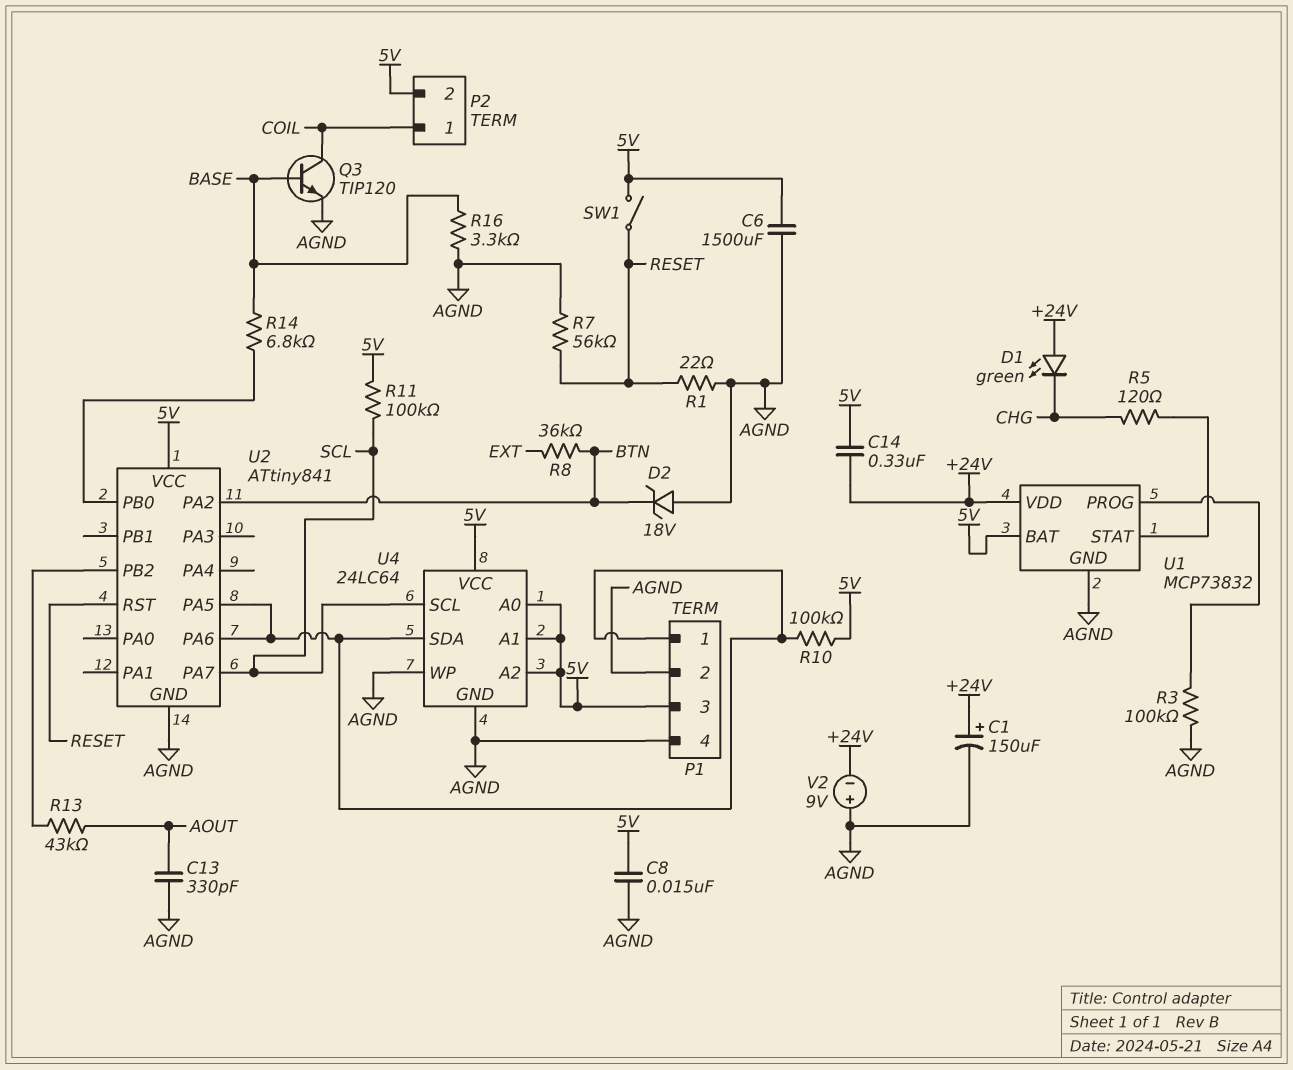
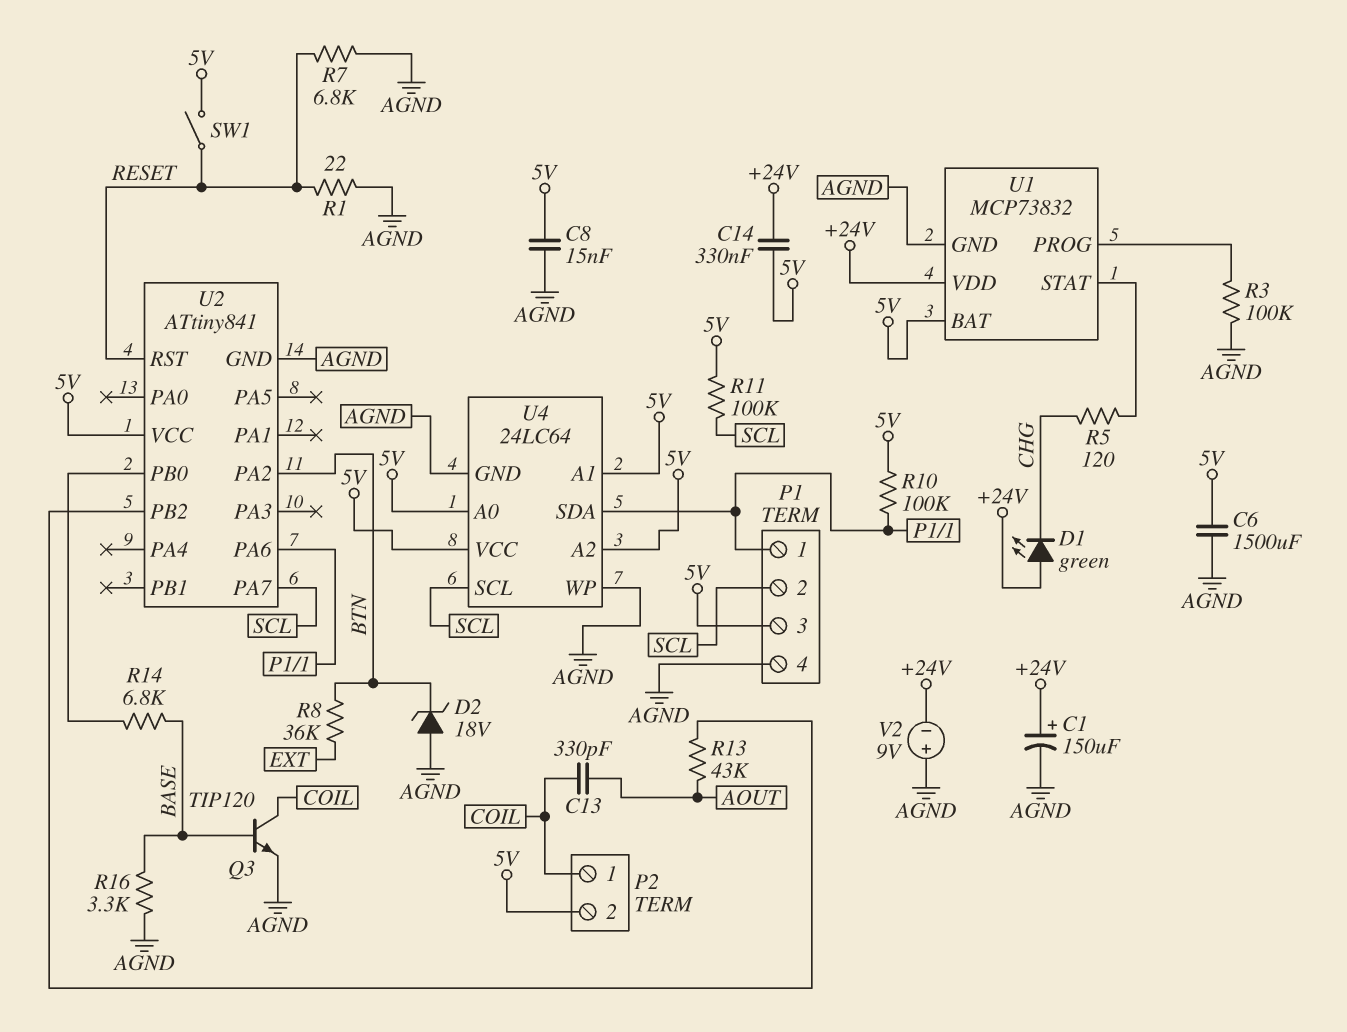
C13: 330pF (AGND, AOUT) -> 330pF (AOUT, COIL)
P1 pin 2: AGND -> SCL
R7: 56k (AGND, RESET) -> 6.8k (AGND, RESET)
U2 pin PA5: P1/1 -> none

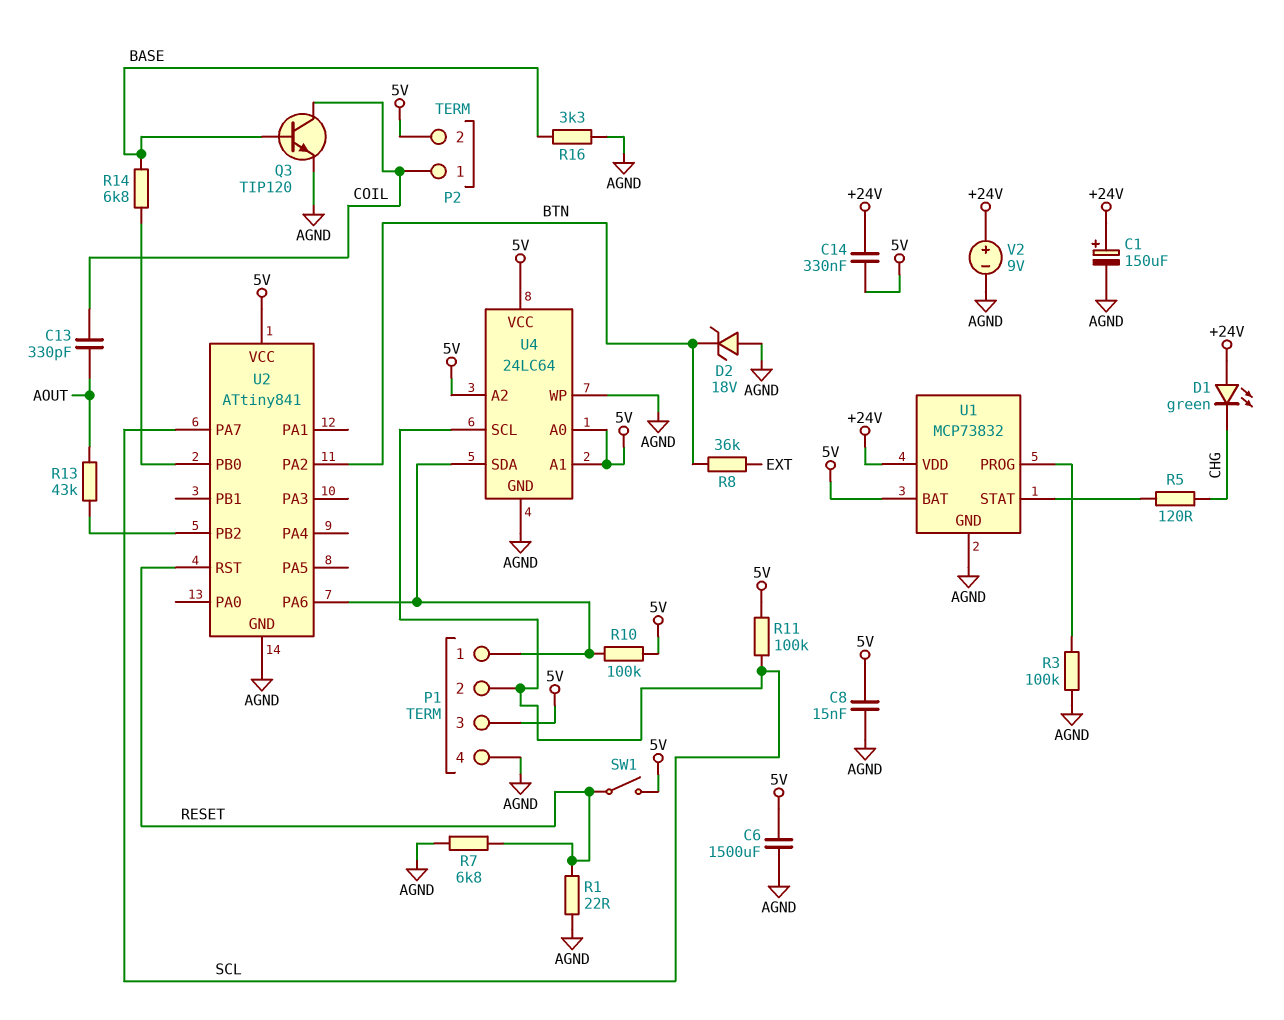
V2: 9V (plus AGND, minus +24V) -> 9V (plus +24V, minus AGND)

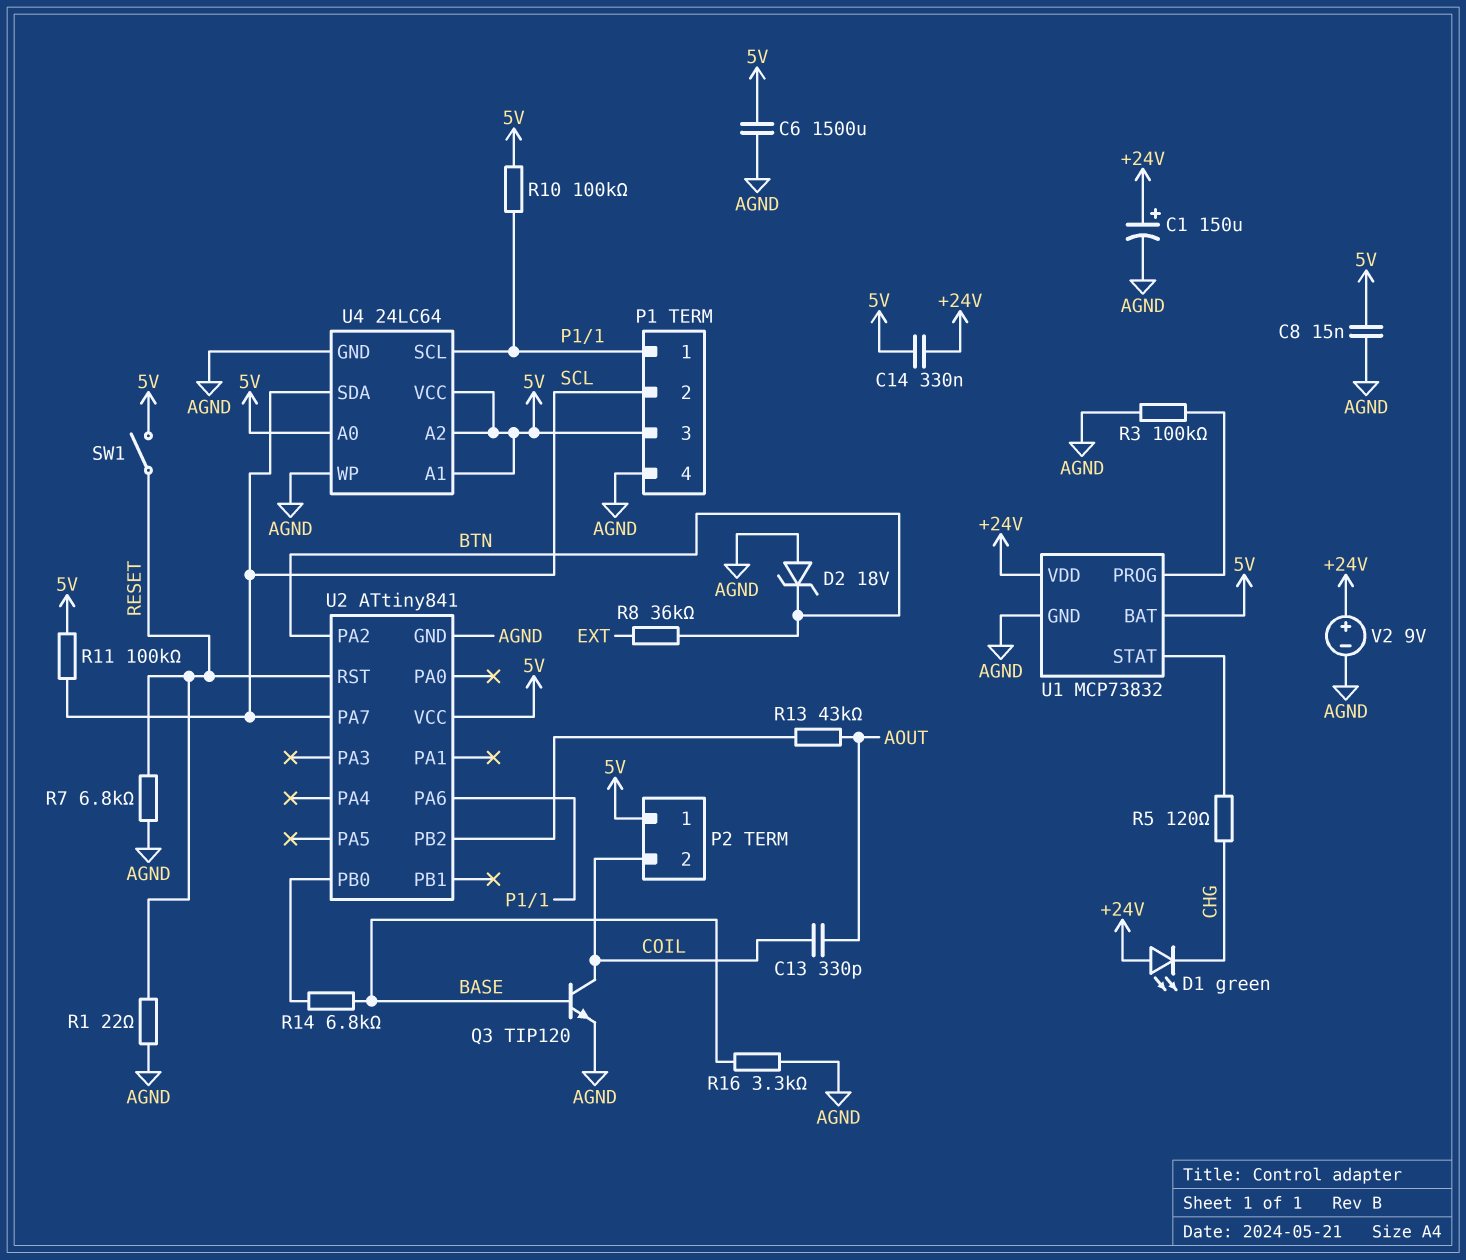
P2 pin 1: COIL -> 5V
P2 pin 2: 5V -> COIL
U4 pin SCL: SCL -> P1/1
U4 pin SDA: P1/1 -> SCL

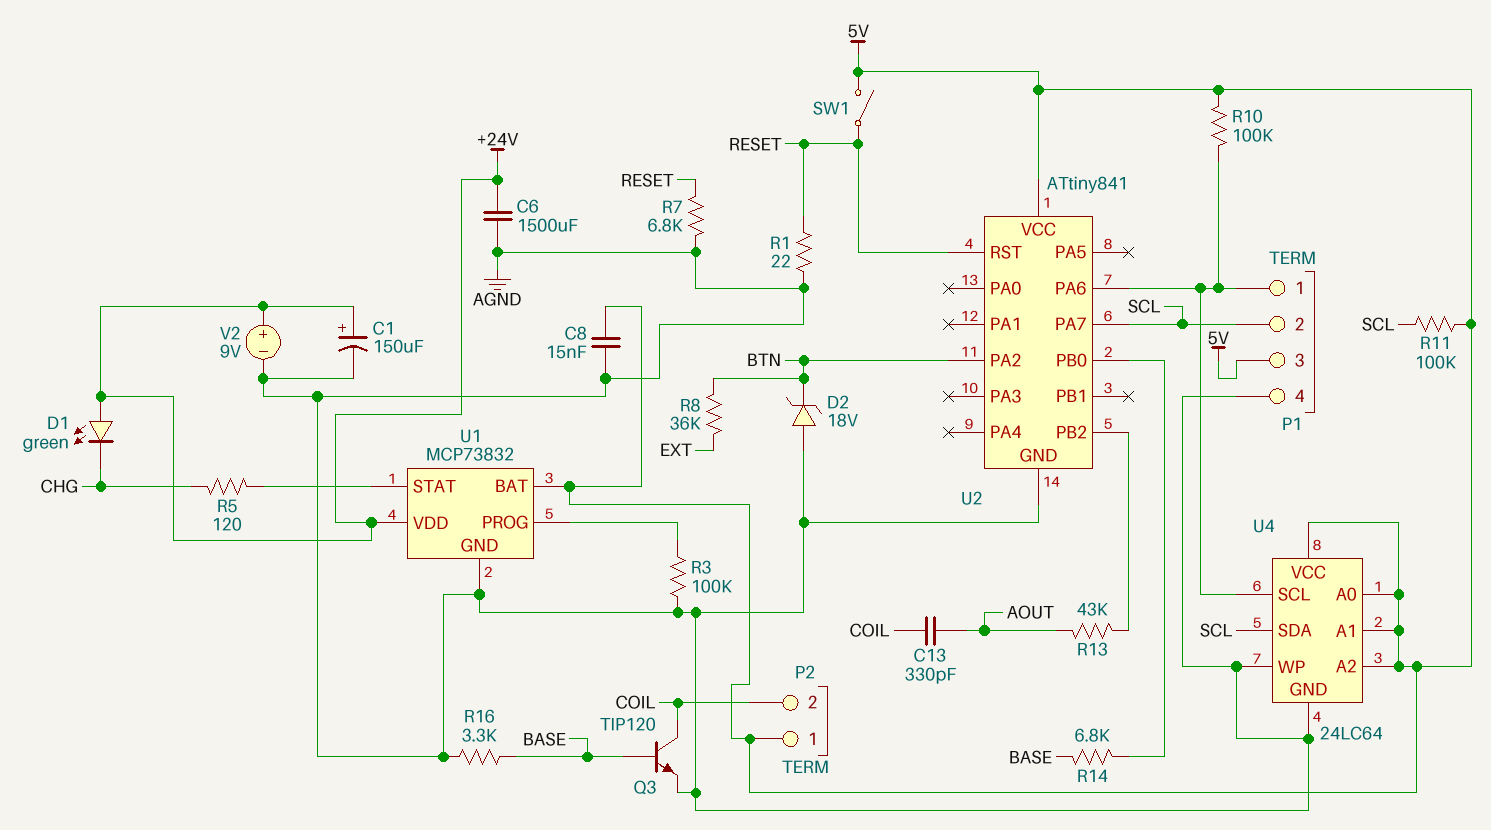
C6: 1500uF (5V, AGND) -> 1500uF (+24V, AGND)
C14: 330nF (+24V, 5V) -> none

